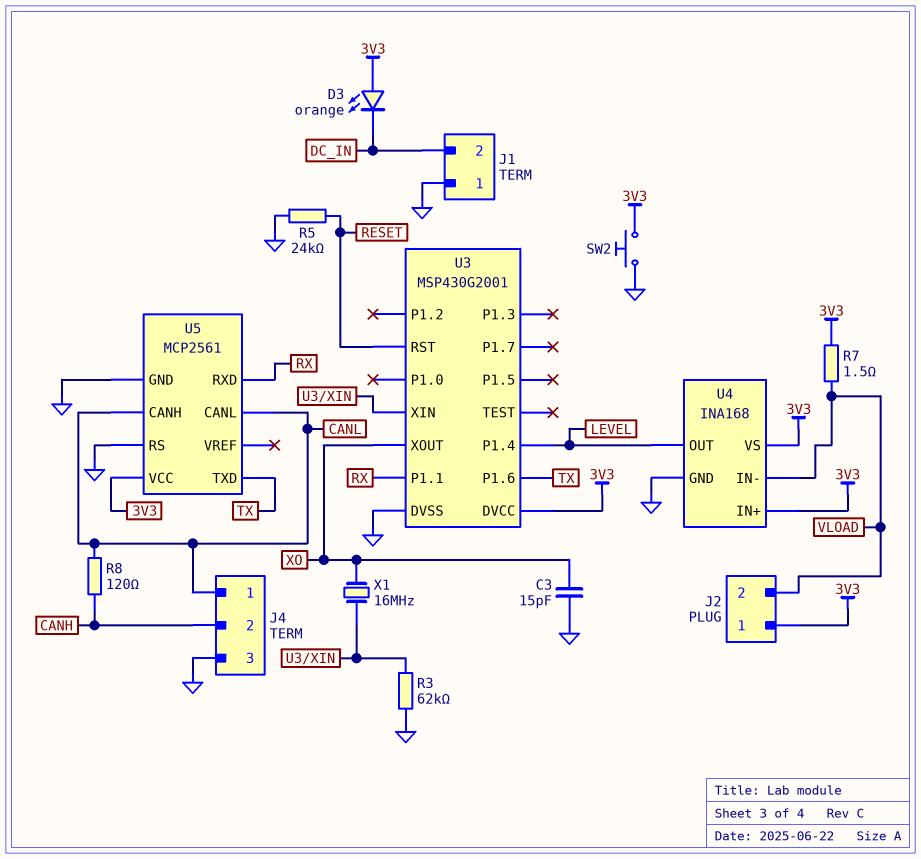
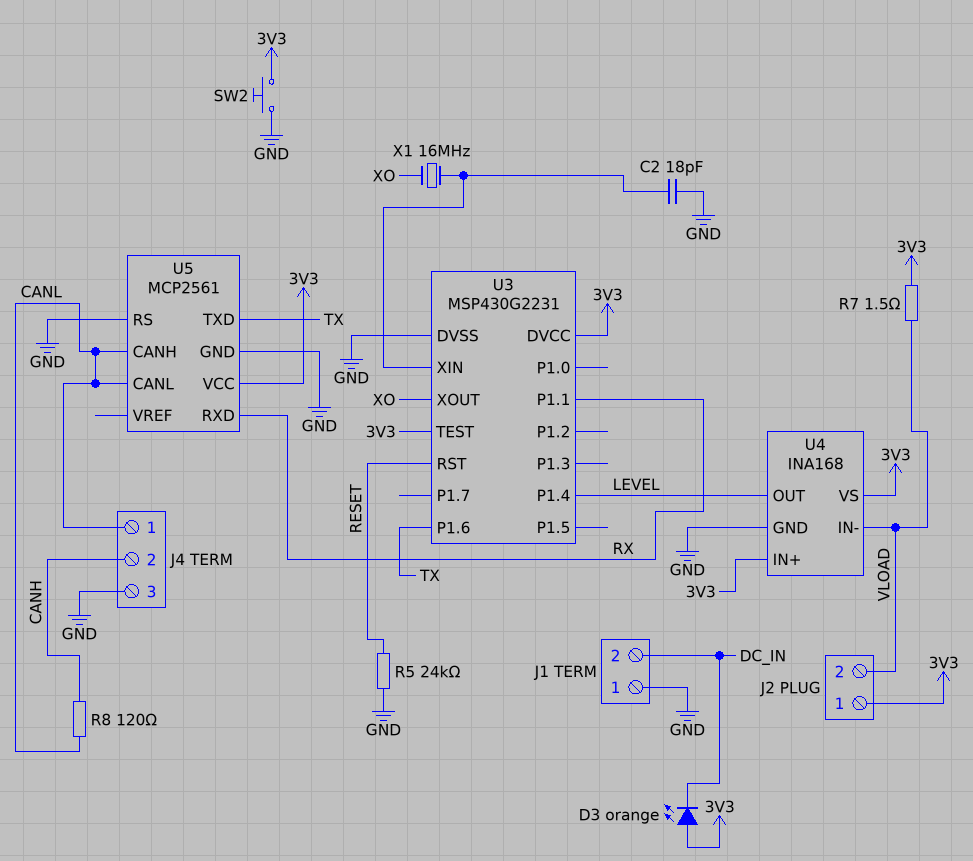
C2: none -> 18pF (GND, U3/XIN)
C3: 15pF (GND, XO) -> none
R3: 62k (GND, U3/XIN) -> none
U3: MSP430G2001 -> MSP430G2231
U3 pin TEST: none -> 3V3

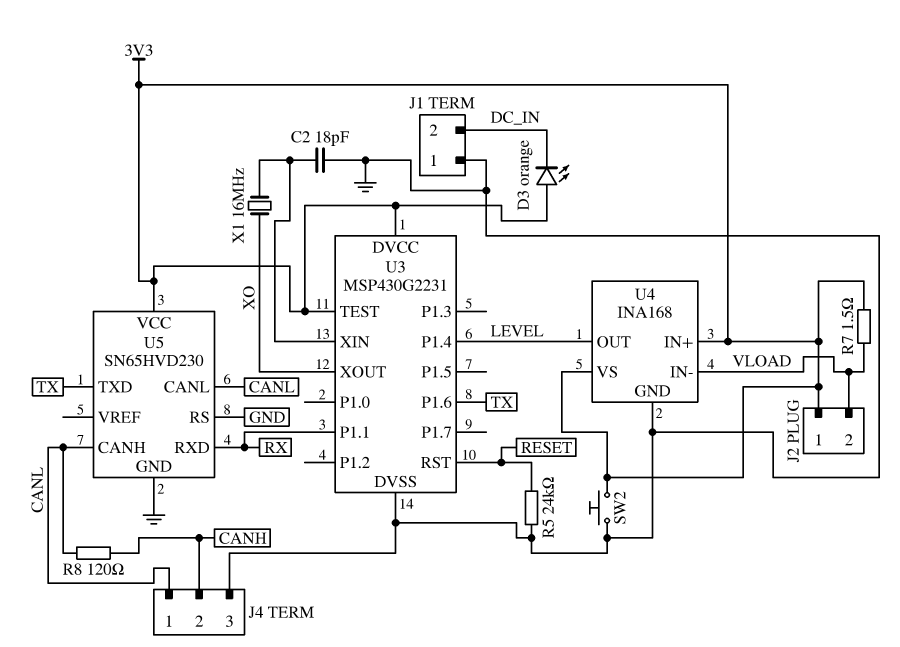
U5: MCP2561 -> SN65HVD230

